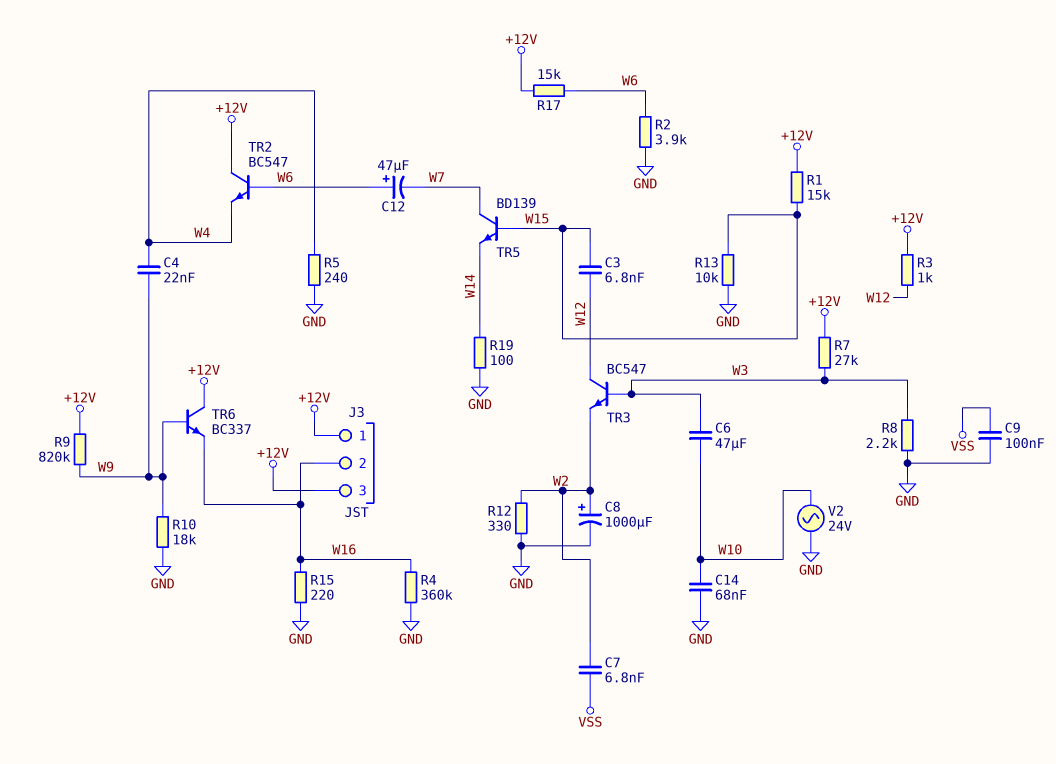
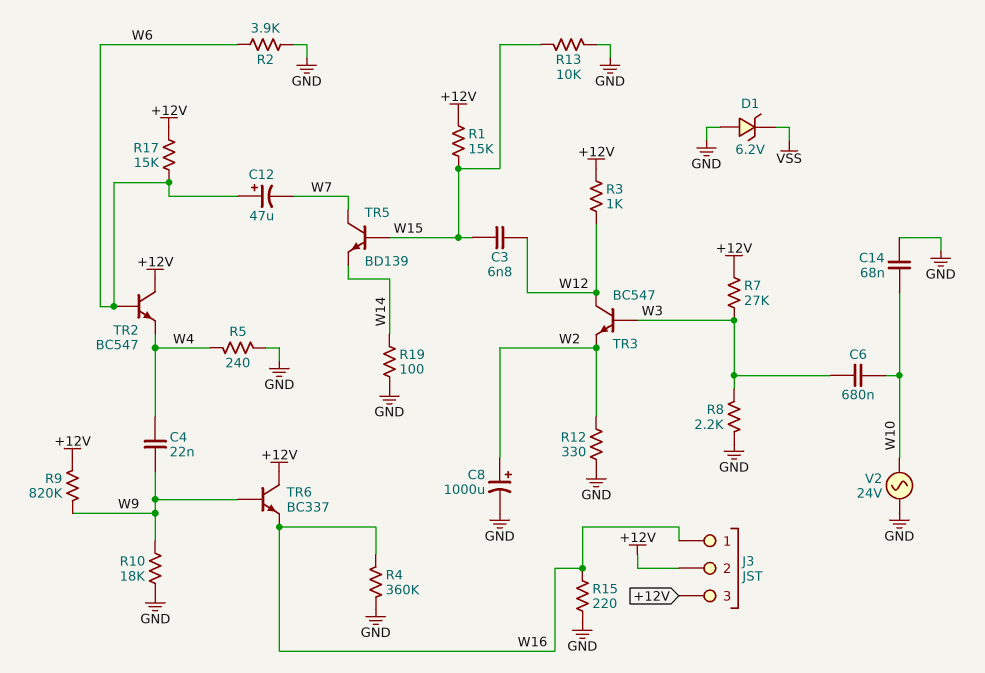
C6: 47uF (W3, W10) -> 680nF (W3, W10)
C7: 6.8nF (VSS, W2) -> none
C9: 100nF (GND, VSS) -> none
D1: none -> zener 6.2V (A GND, K VSS)
J3 pin 1: +12V -> W16
J3 pin 2: W16 -> +12V

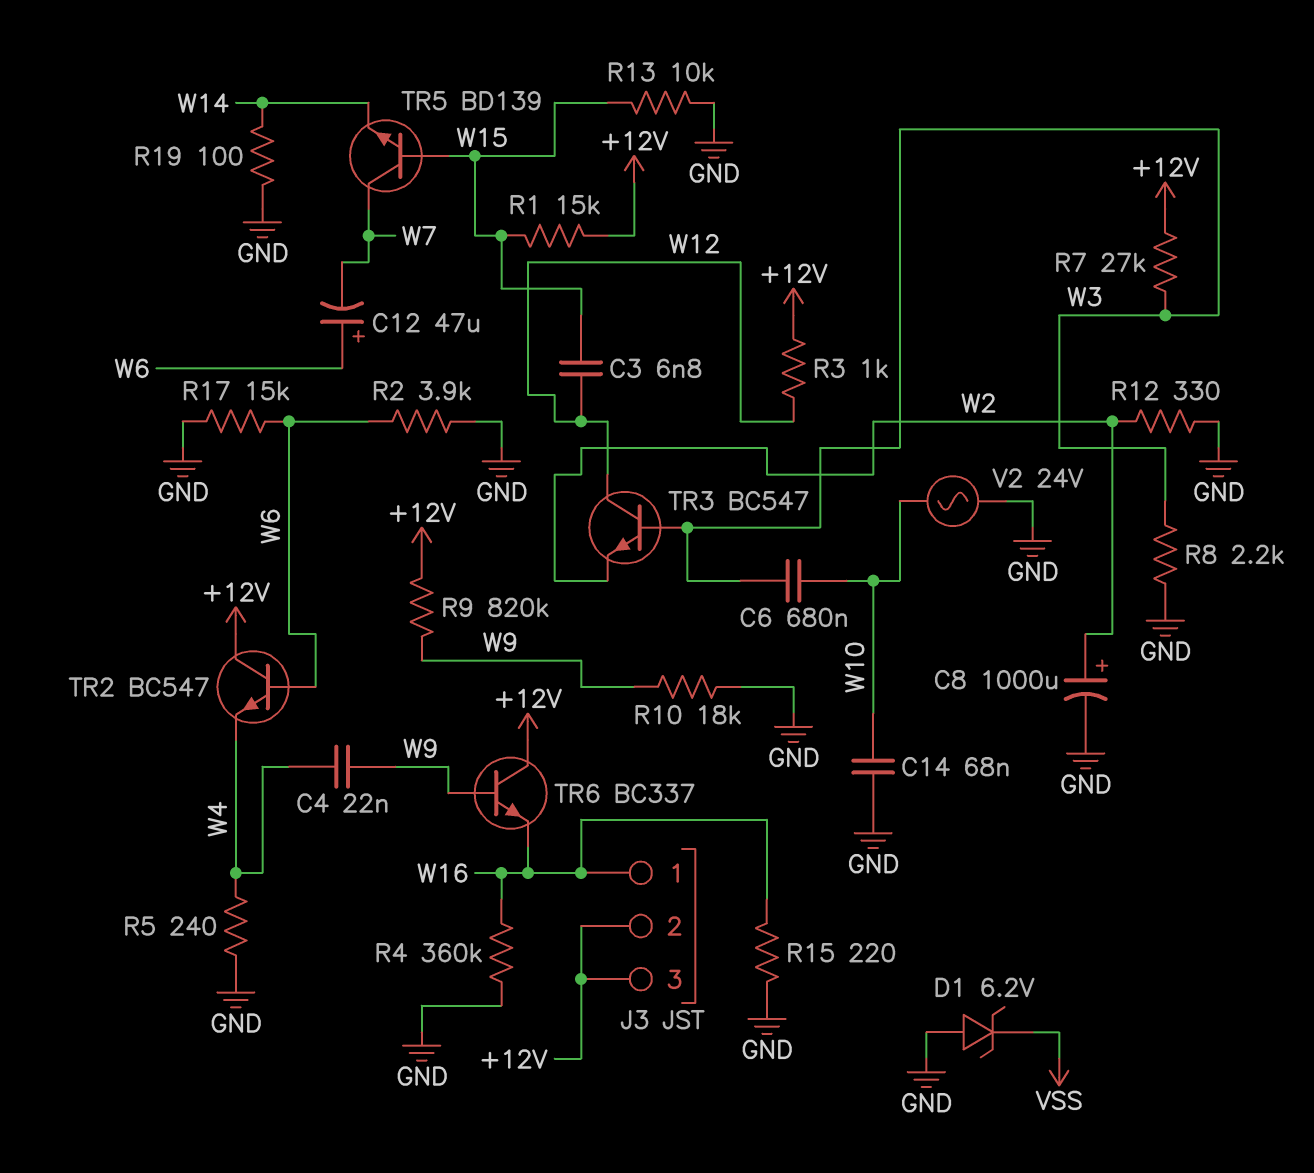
R17: 15k (+12V, W6) -> 15k (GND, W6)

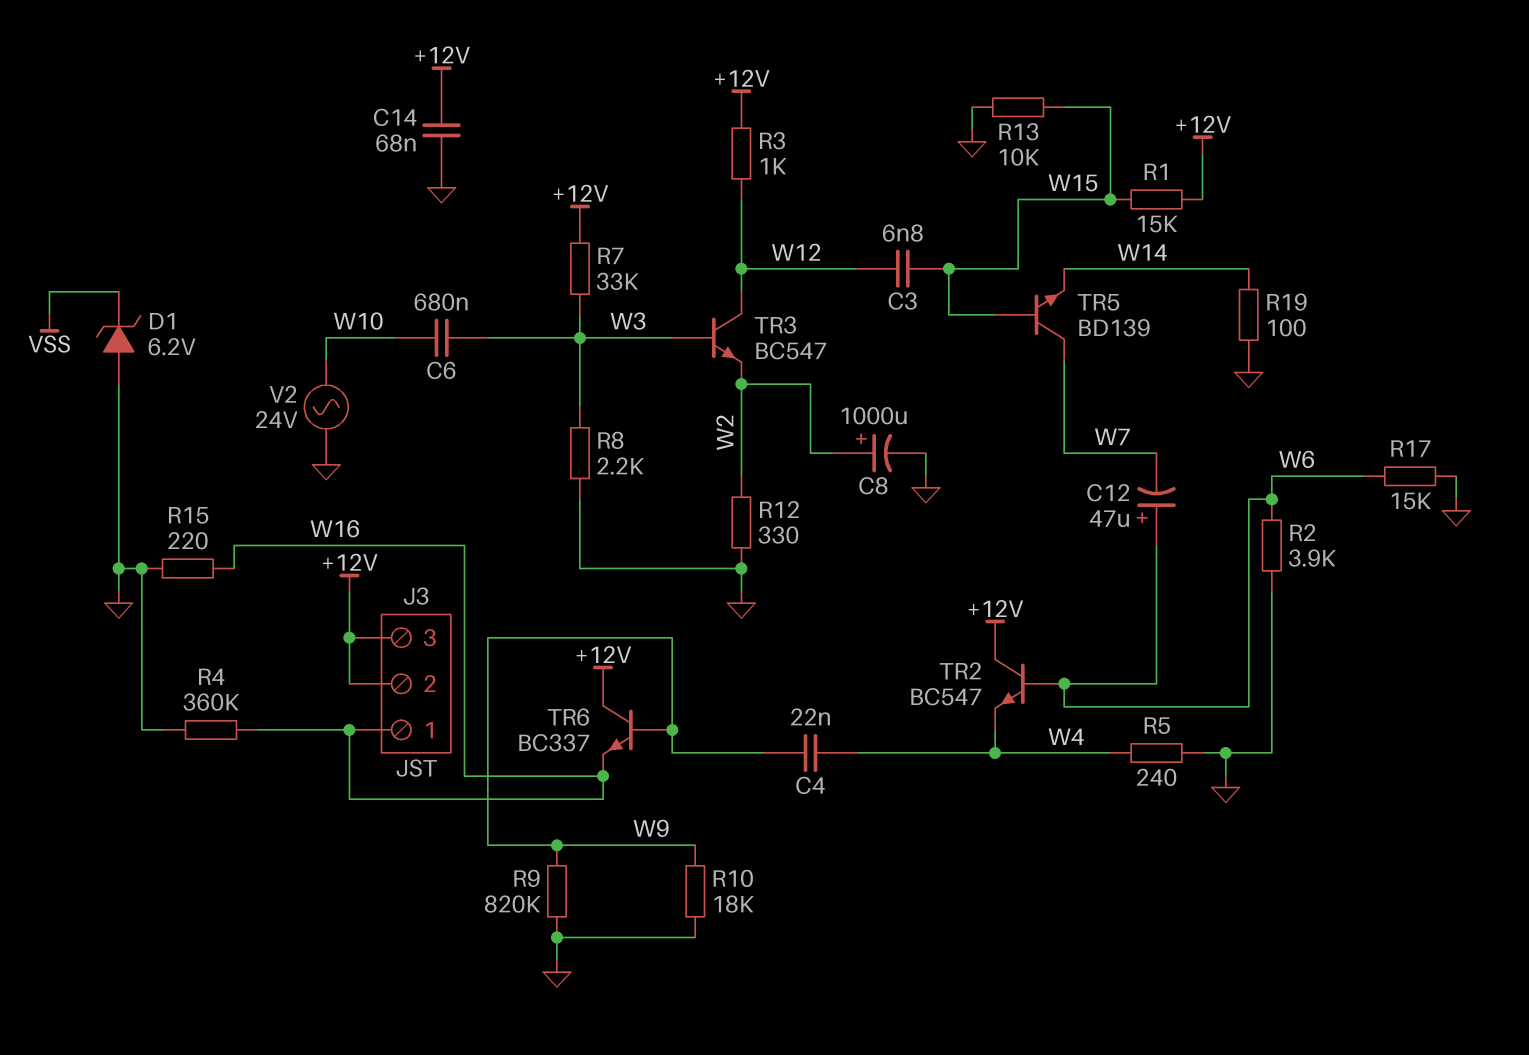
C14: 68nF (GND, W10) -> 68nF (+12V, GND)
R7: 27k (+12V, W3) -> 33k (+12V, W3)
R9: 820k (+12V, W9) -> 820k (GND, W9)

